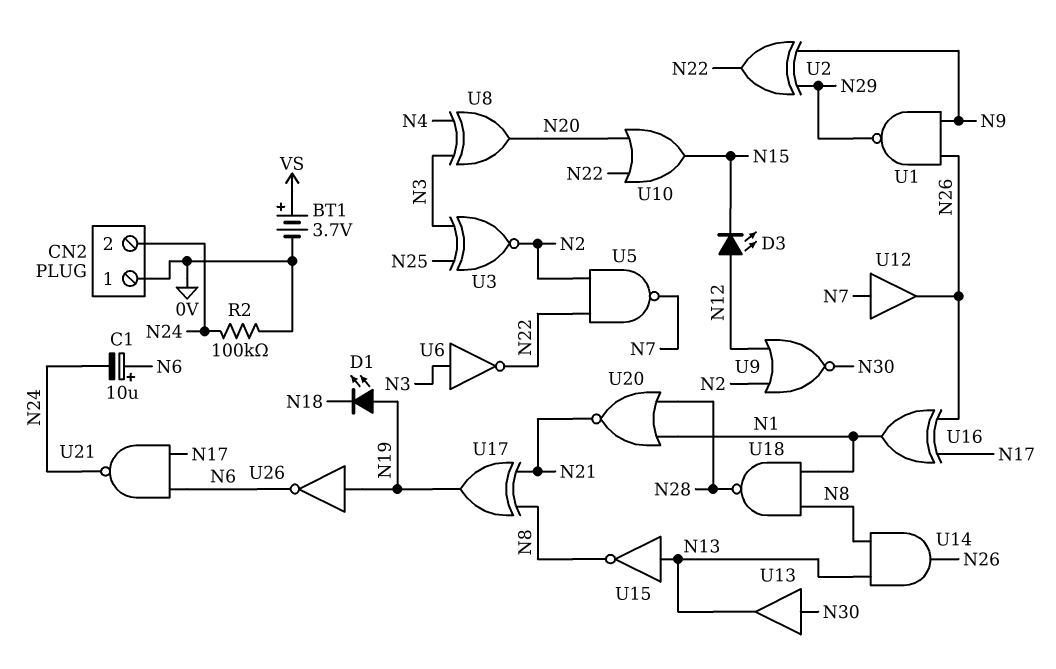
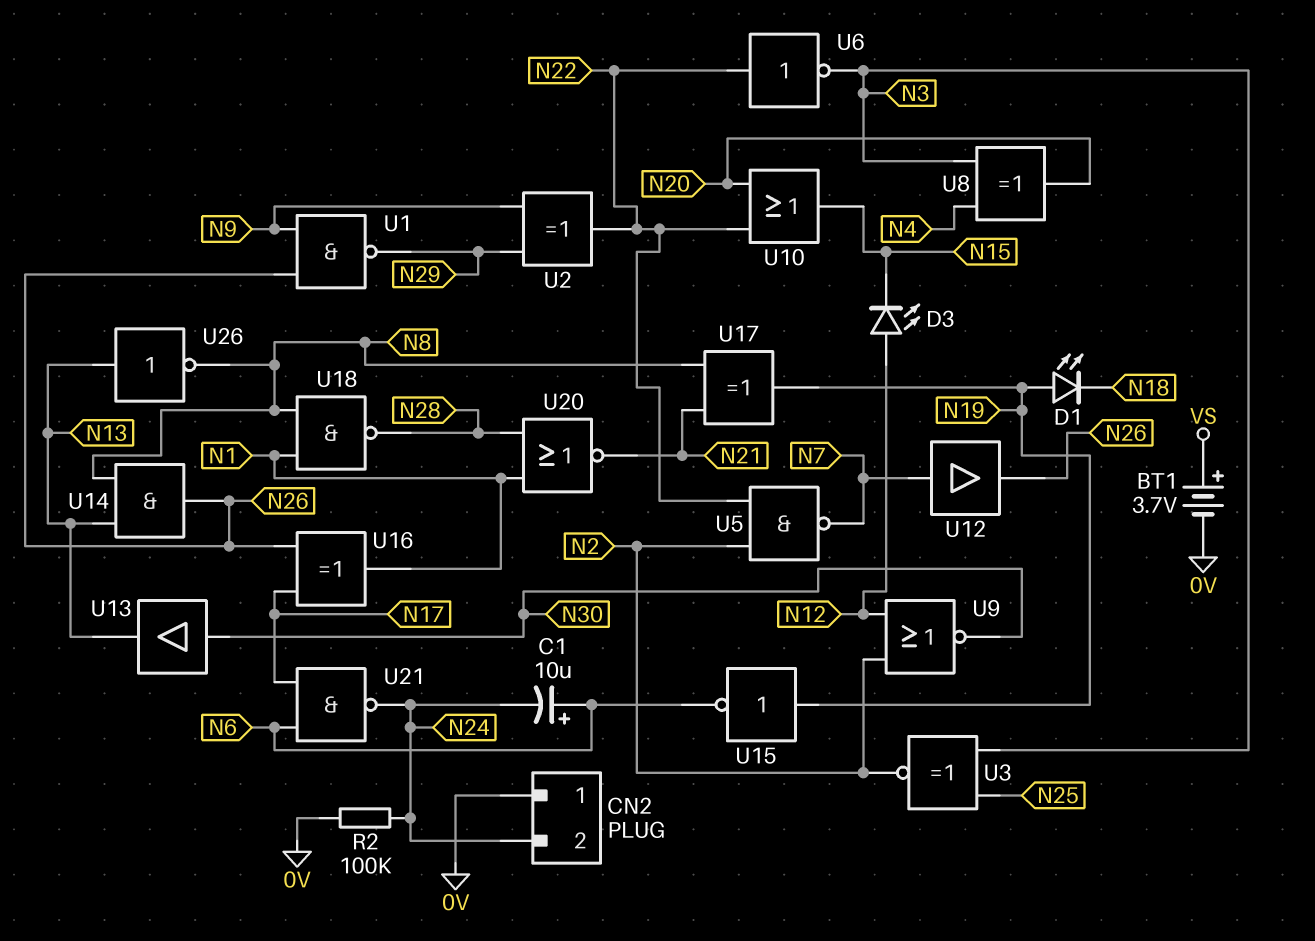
U6: NOT (in N3, out N22) -> NOT (in N22, out N3)
U15: NOT (in N13, out N8) -> NOT (in N19, out N6)
U26: NOT (in N19, out N6) -> NOT (in N13, out N8)

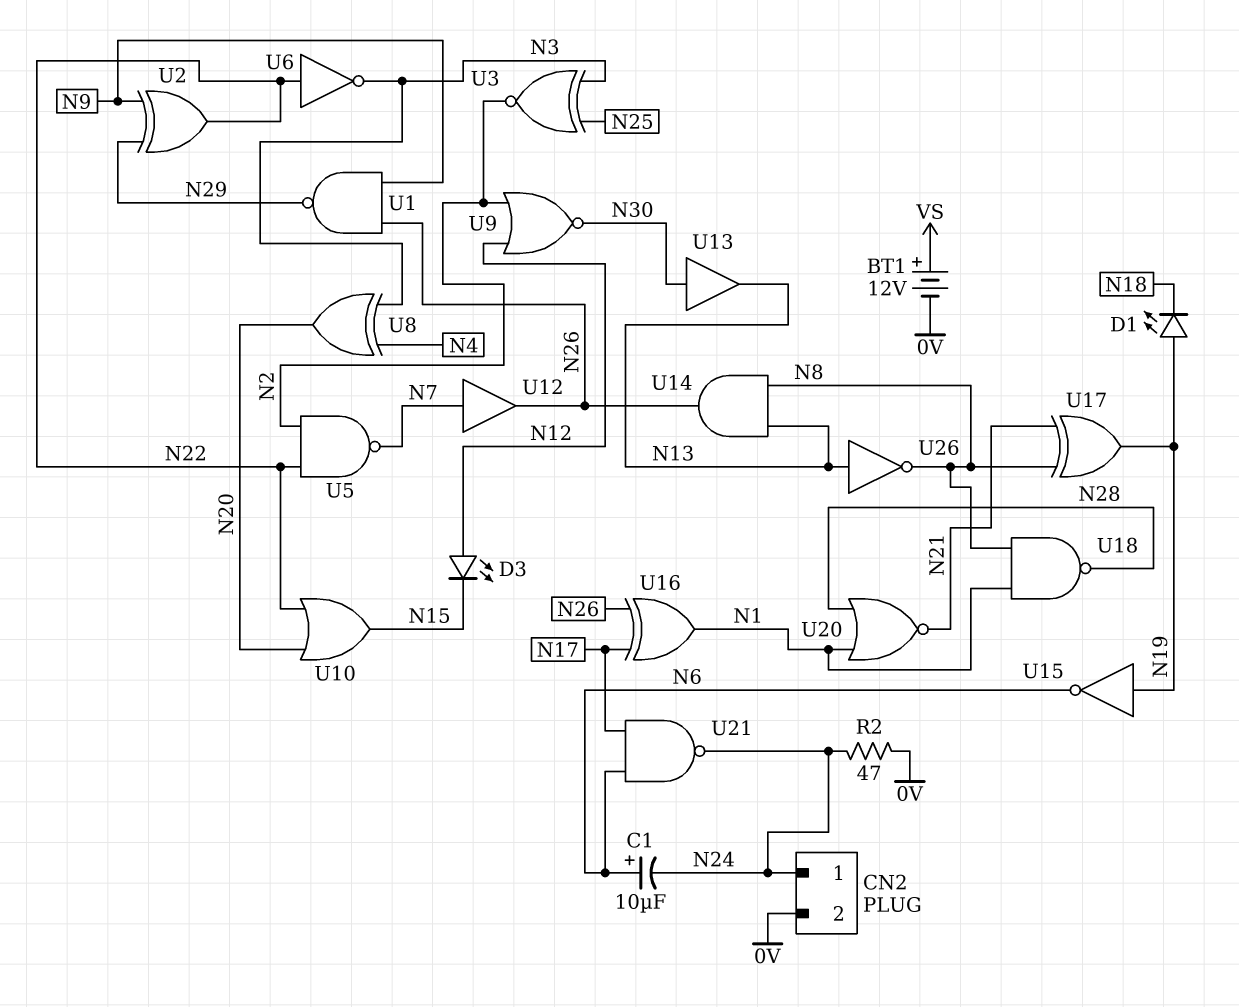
BT1: 3.7V (plus VS, minus 0V) -> 12V (plus VS, minus 0V)
CN2 pin 1: 0V -> N24
CN2 pin 2: N24 -> 0V
R2: 100k (0V, N24) -> 47 (0V, N24)

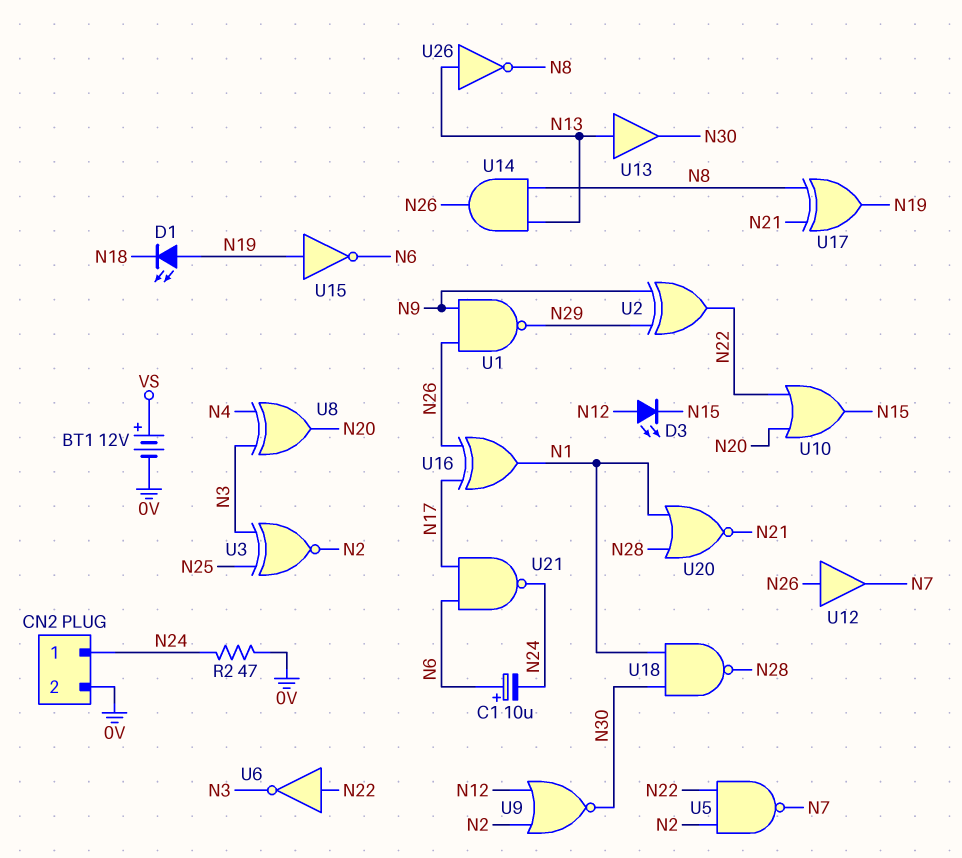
U12: buffer (in N7, out N26) -> buffer (in N26, out N7)
U13: buffer (in N30, out N13) -> buffer (in N13, out N30)
U18: NAND (in N1, in N8, out N28) -> NAND (in N1, in N30, out N28)

